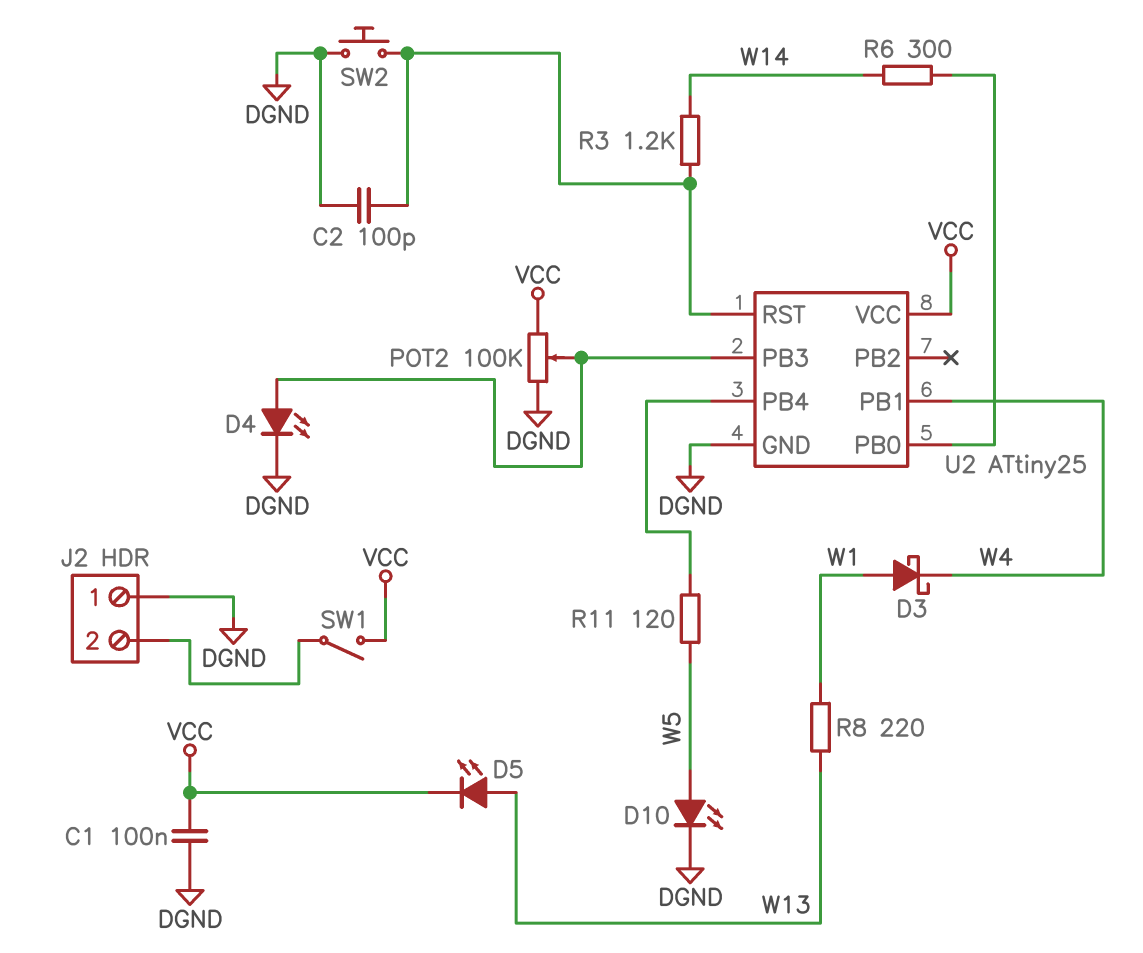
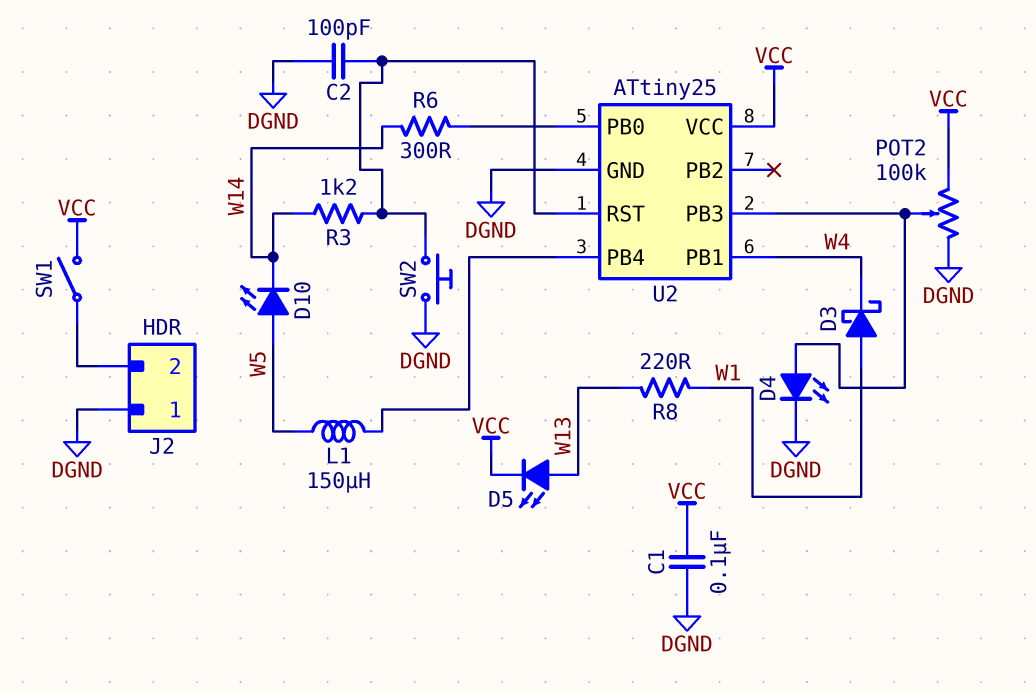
D10: LED (A W5, K DGND) -> LED (A W5, K W14)
L1: none -> 150uH (U2/PB4, W5)
R11: 120 (U2/PB4, W5) -> none

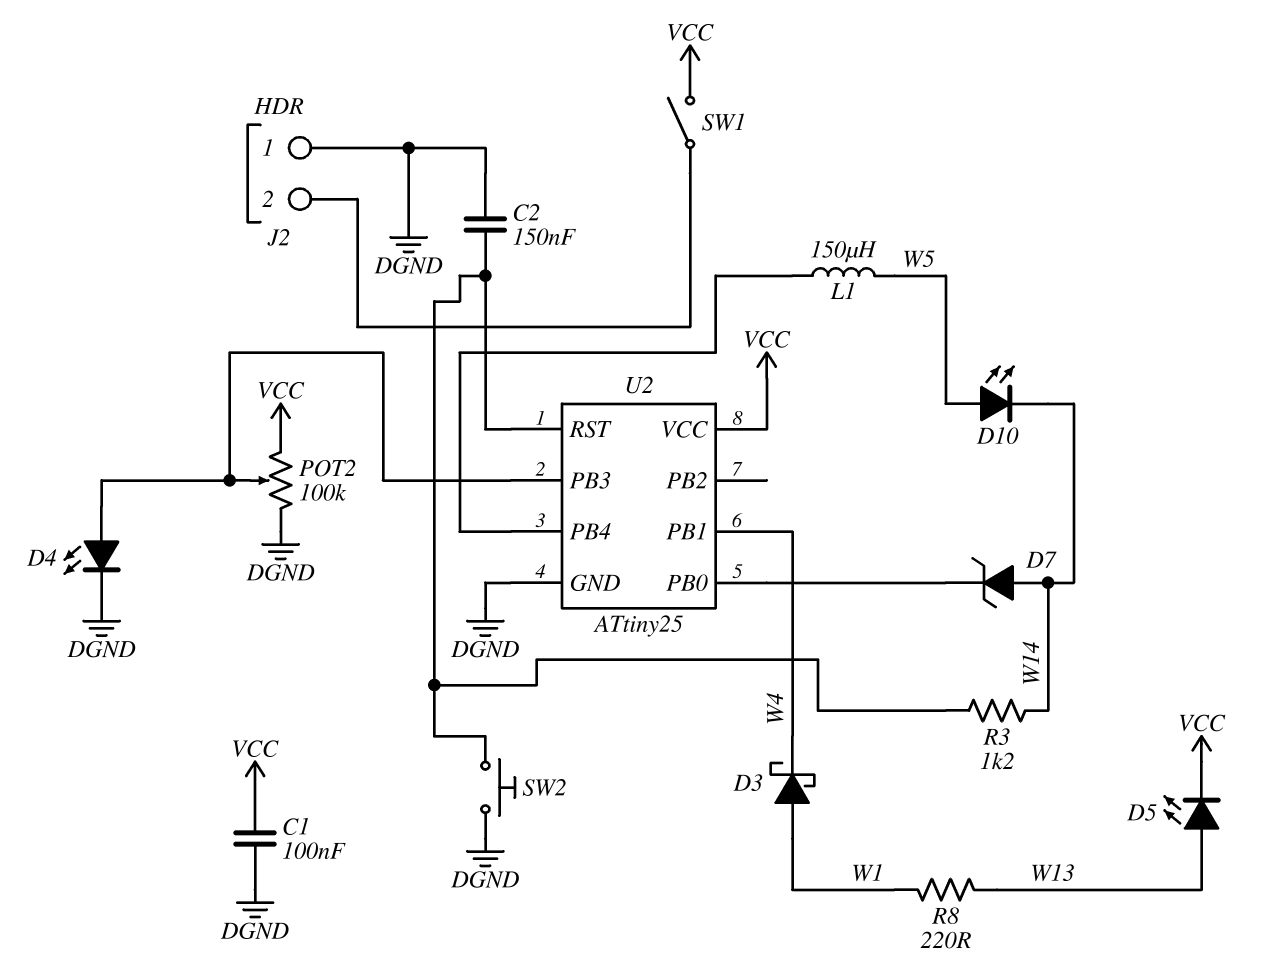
C2: 100pF (DGND, U2/RST) -> 150nF (DGND, U2/RST)
D7: none -> zener (A W14, K U2/PB0)
R6: 300 (U2/PB0, W14) -> none

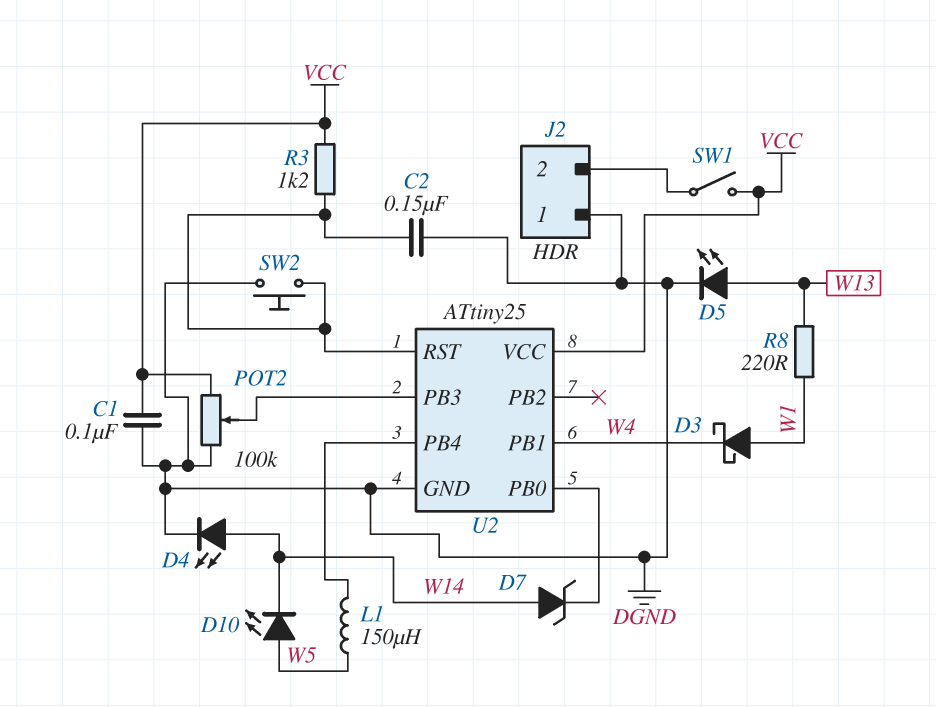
D4: LED (A U2/PB3, K DGND) -> LED (A W14, K DGND)
D5: LED (A W13, K VCC) -> LED (A W13, K DGND)
R3: 1.2k (U2/RST, W14) -> 1.2k (U2/RST, VCC)

